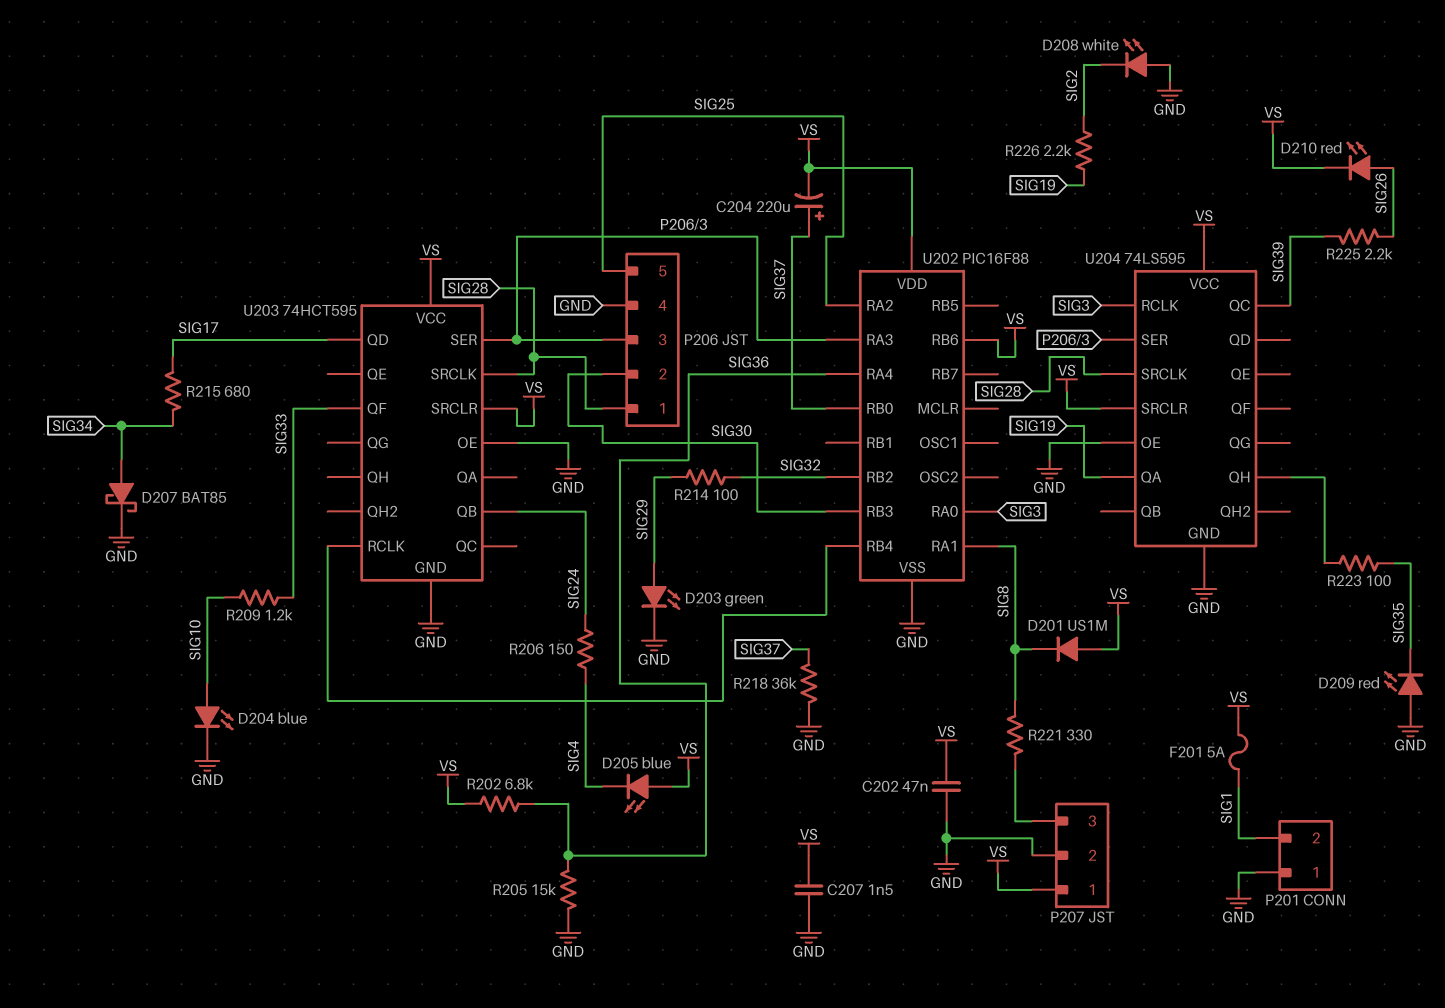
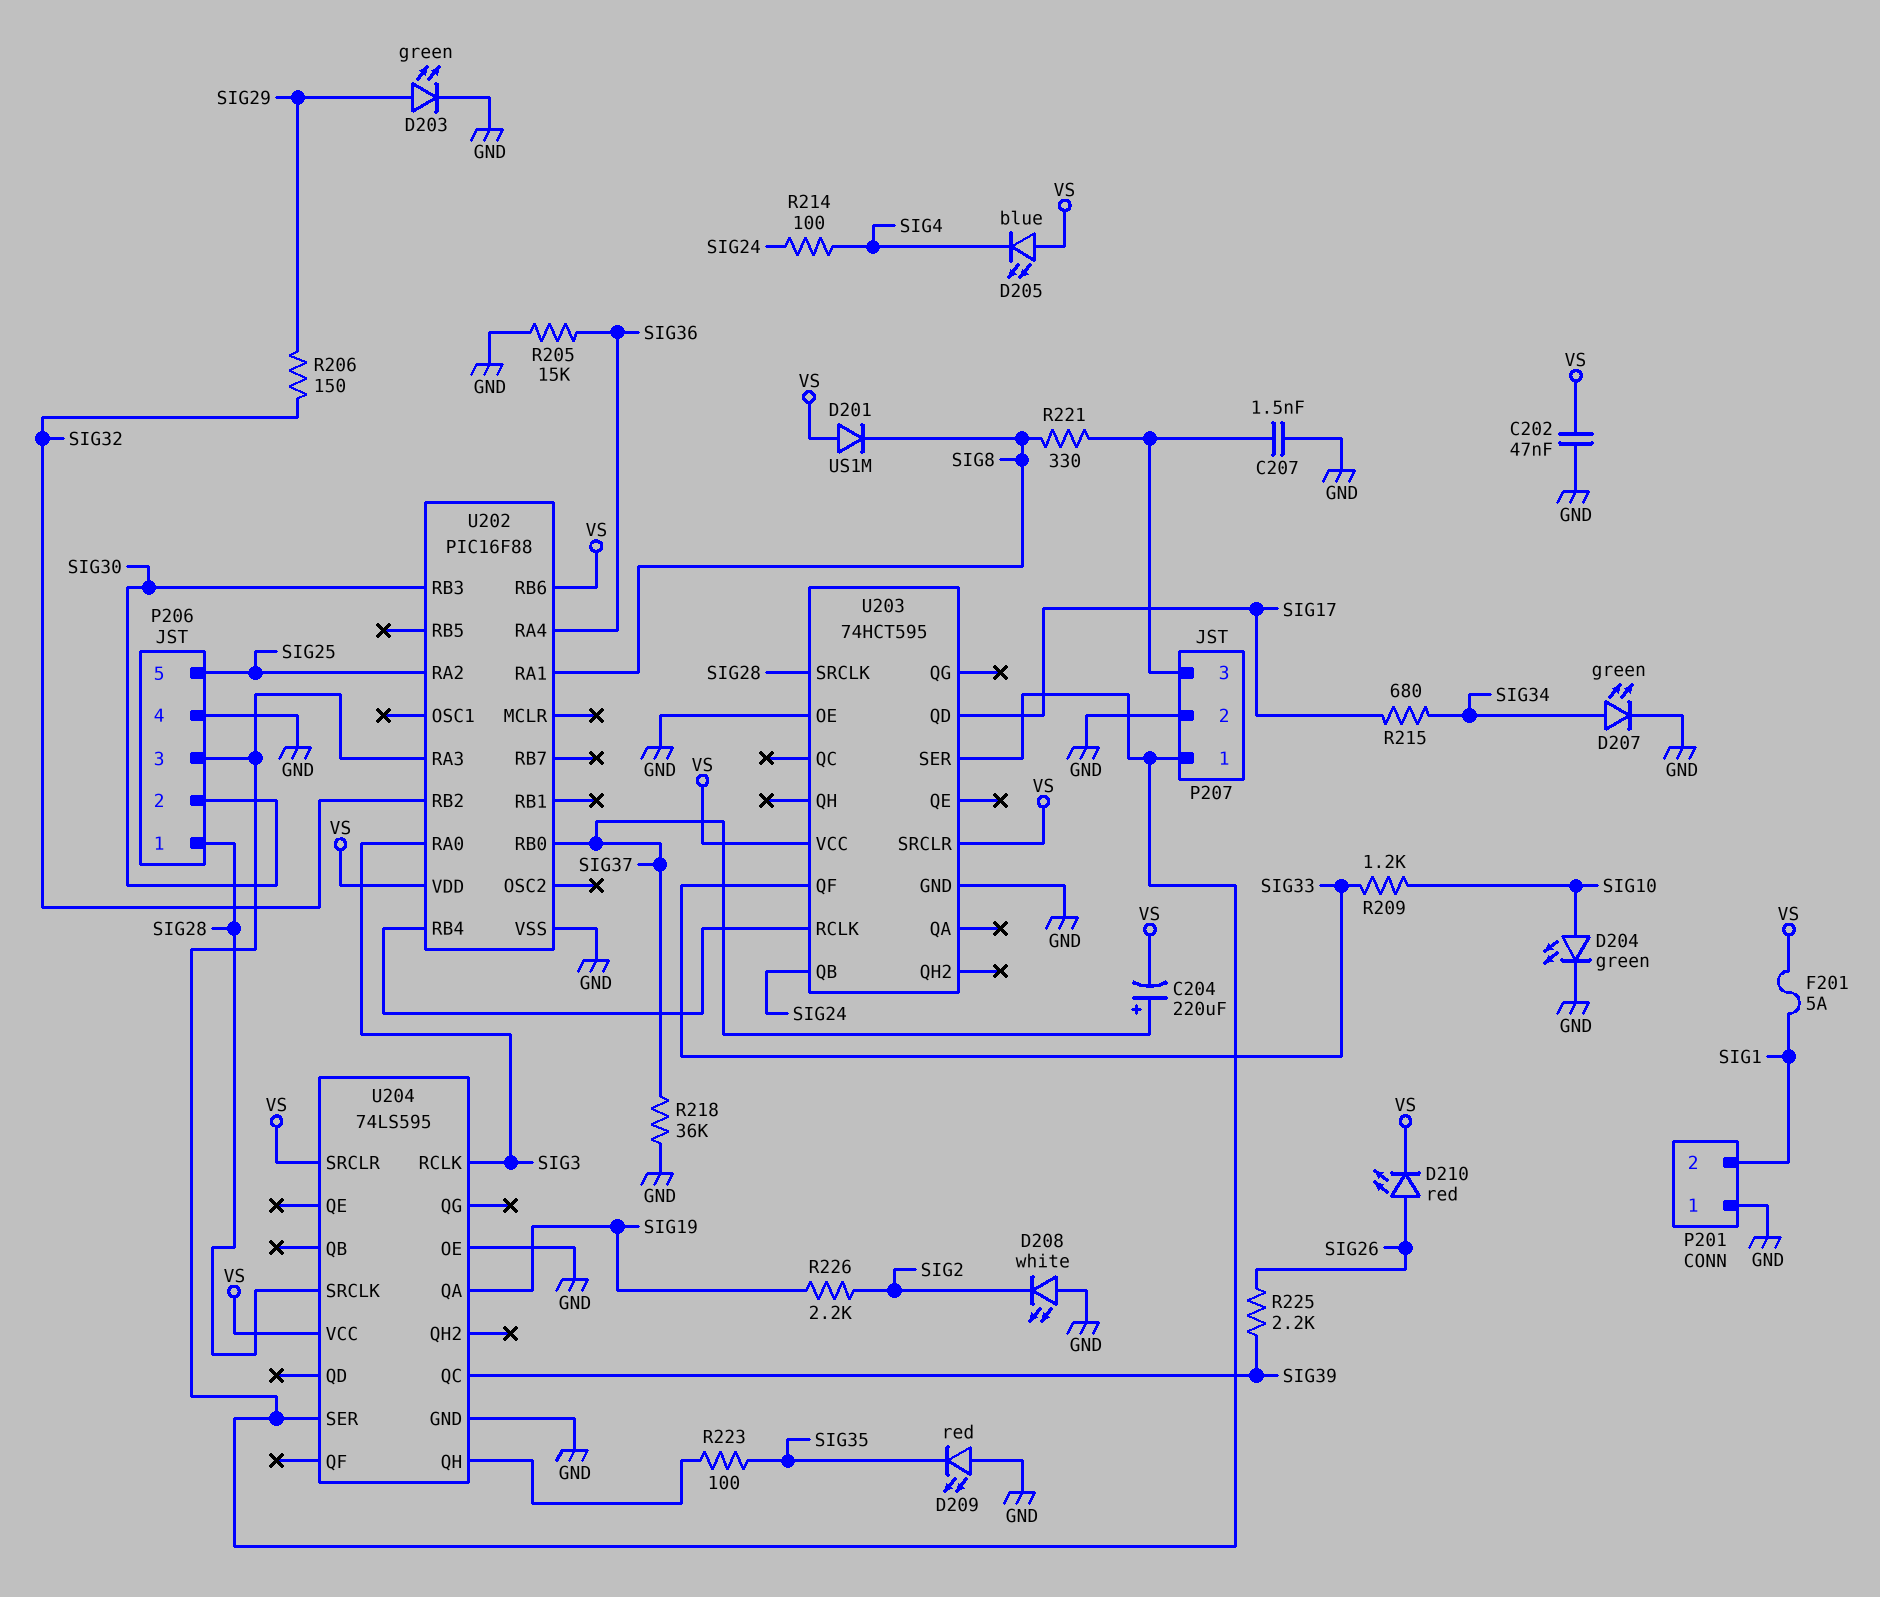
C207: 1.5nF (GND, VS) -> 1.5nF (GND, P207/3)
D204: LED blue (A SIG10, K GND) -> LED green (A SIG10, K GND)
D207: schottky BAT85 (A SIG34, K GND) -> LED green (A SIG34, K GND)
P207 pin 1: VS -> P206/3
R202: 6.8k (SIG36, VS) -> none
R206: 150 (SIG4, SIG24) -> 150 (SIG29, SIG32)
R214: 100 (SIG29, SIG32) -> 100 (SIG4, SIG24)

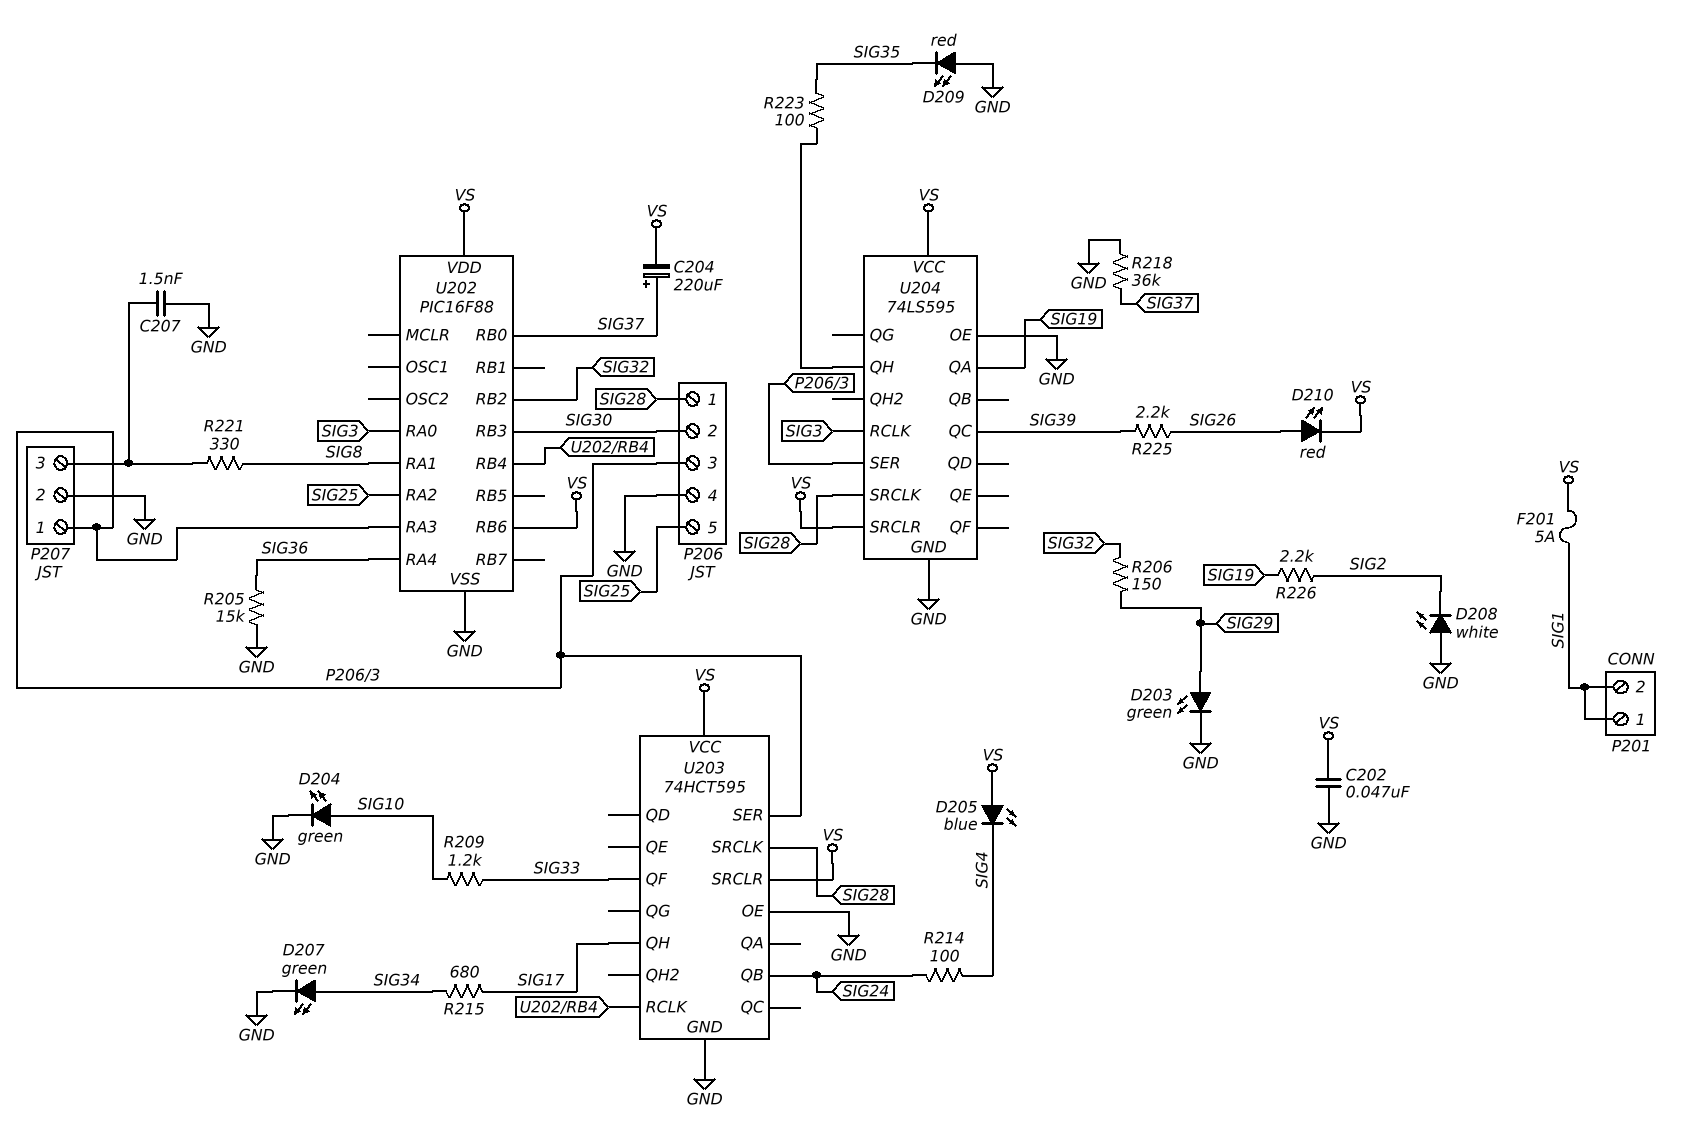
D201: diode US1M (A VS, K SIG8) -> none
P201 pin 1: GND -> SIG1
U203 pin QD: SIG17 -> none
U203 pin QH: none -> SIG17

